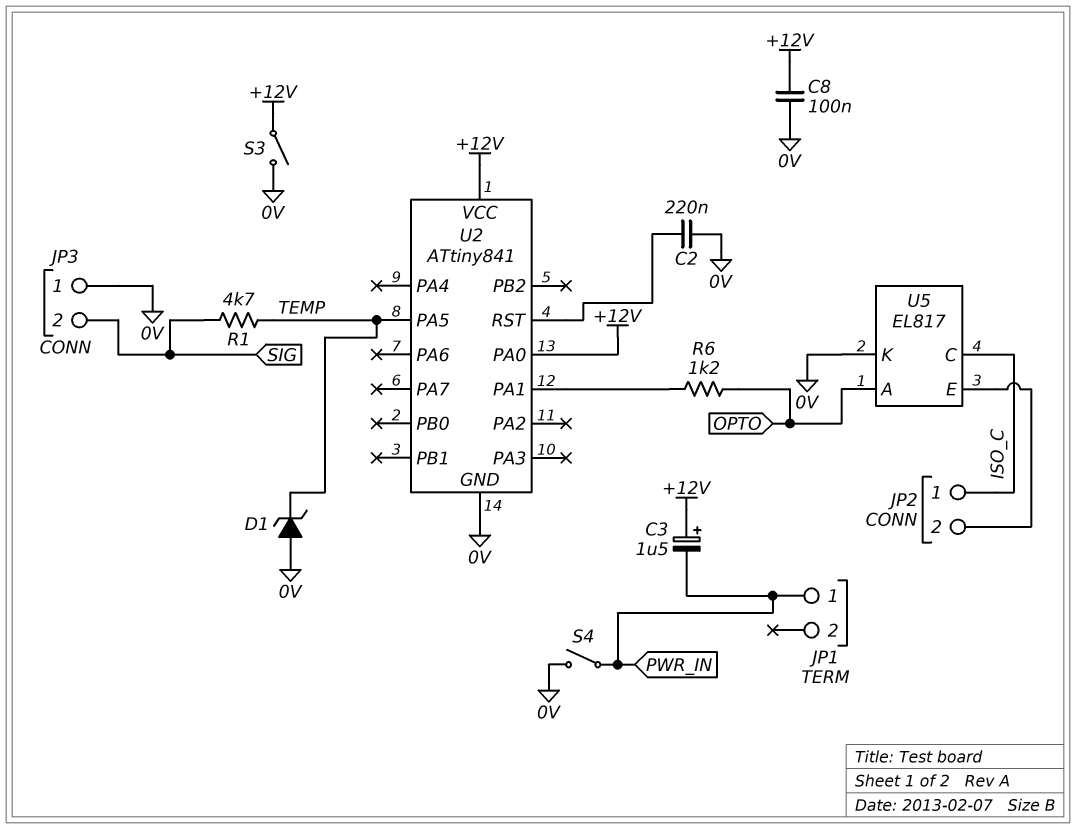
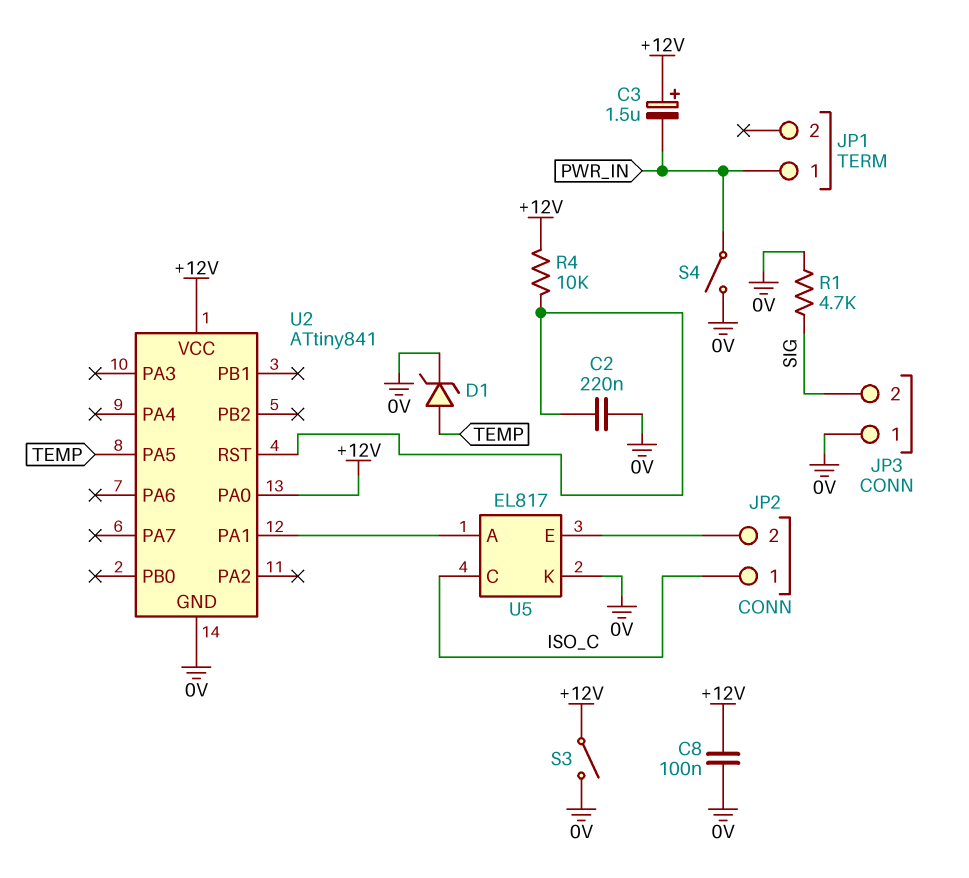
D1: zener (A 0V, K TEMP) -> zener (A TEMP, K 0V)
R1: 4.7k (SIG, TEMP) -> 4.7k (0V, SIG)
R4: none -> 10k (+12V, U2/RST)
R6: 1.2k (OPTO, U2/PA1) -> none
U5 pin A: OPTO -> U2/PA1

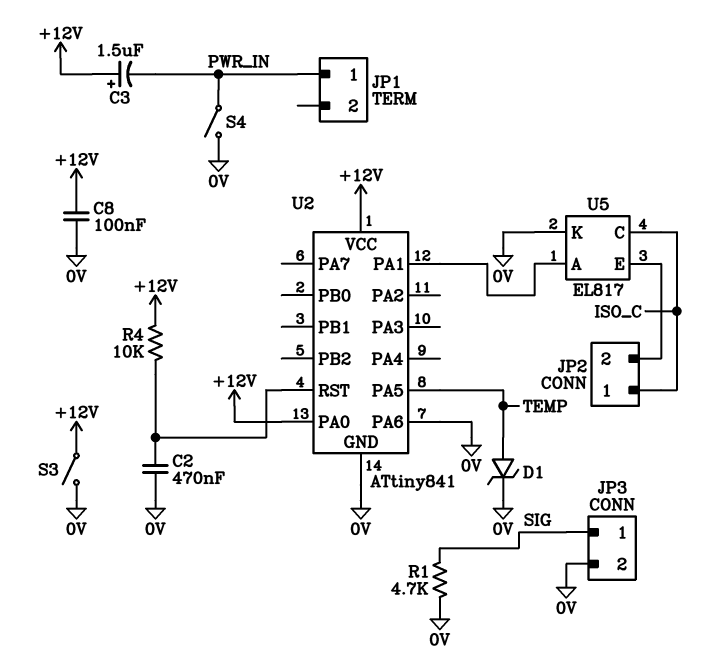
C2: 220nF (0V, U2/RST) -> 470nF (0V, U2/RST)
JP3 pin 1: 0V -> SIG
JP3 pin 2: SIG -> 0V
U2 pin PA6: none -> 0V

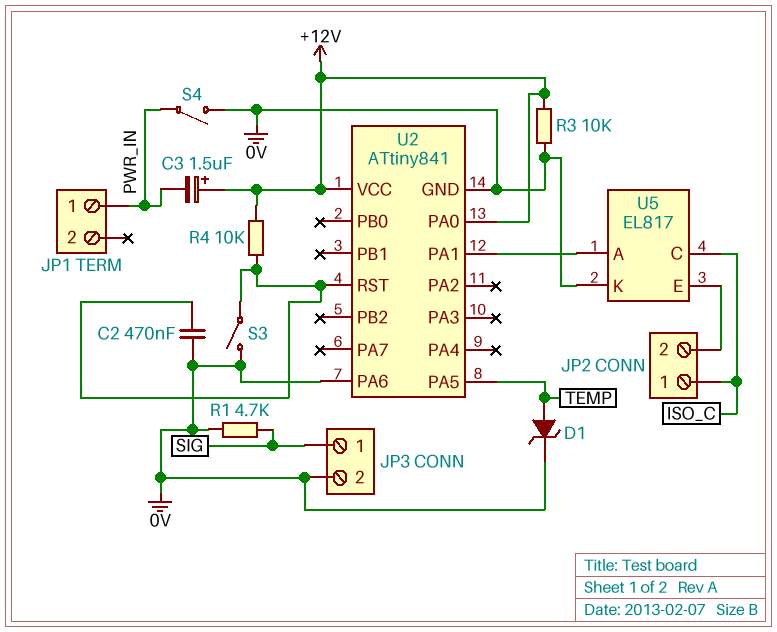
C8: 100nF (+12V, 0V) -> none
R3: none -> 10k (+12V, 0V)
S3: switch (+12V, 0V) -> switch (0V, U2/RST)

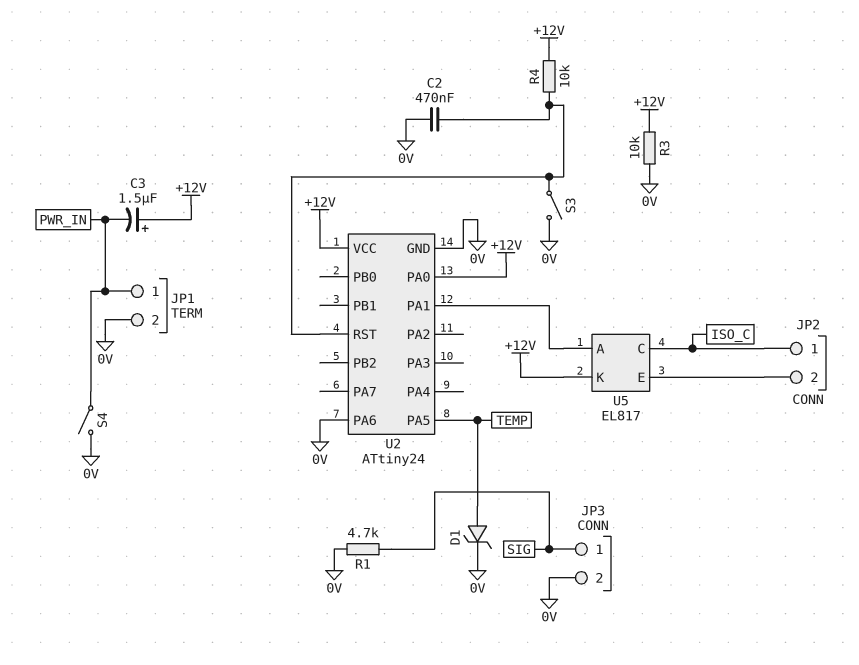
JP1 pin 2: none -> 0V
U2: ATtiny841 -> ATtiny24
U5 pin K: 0V -> +12V

